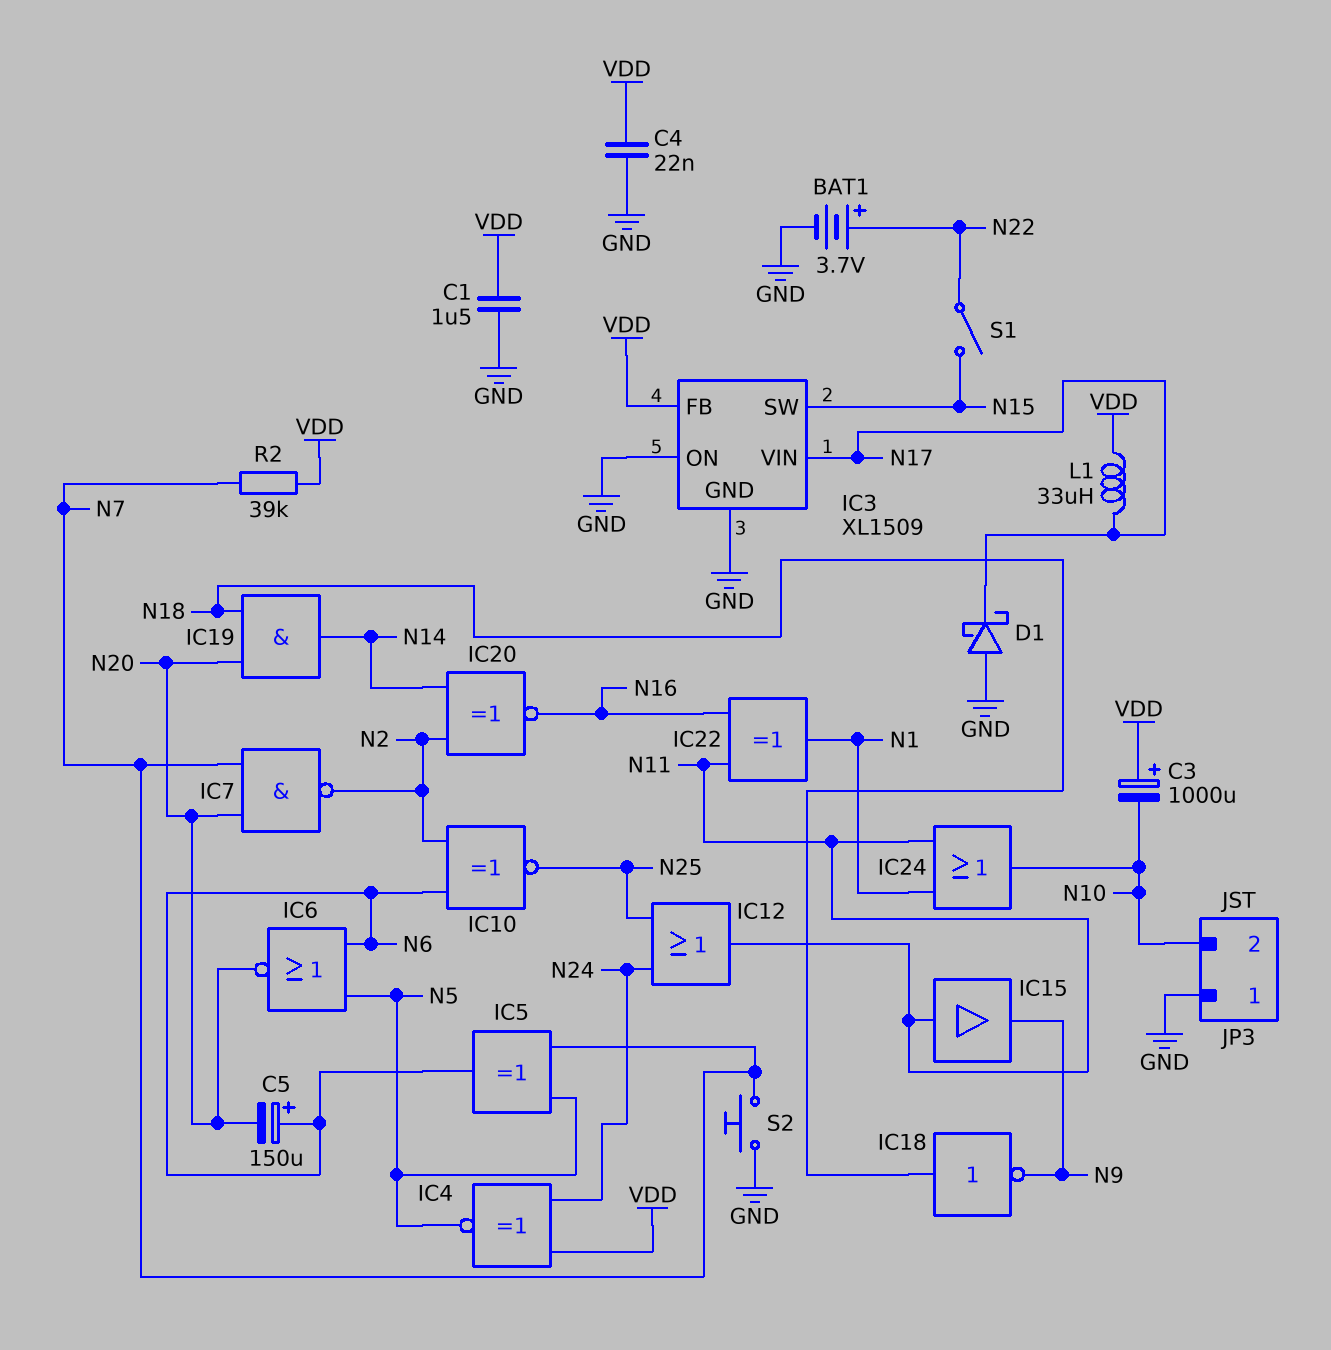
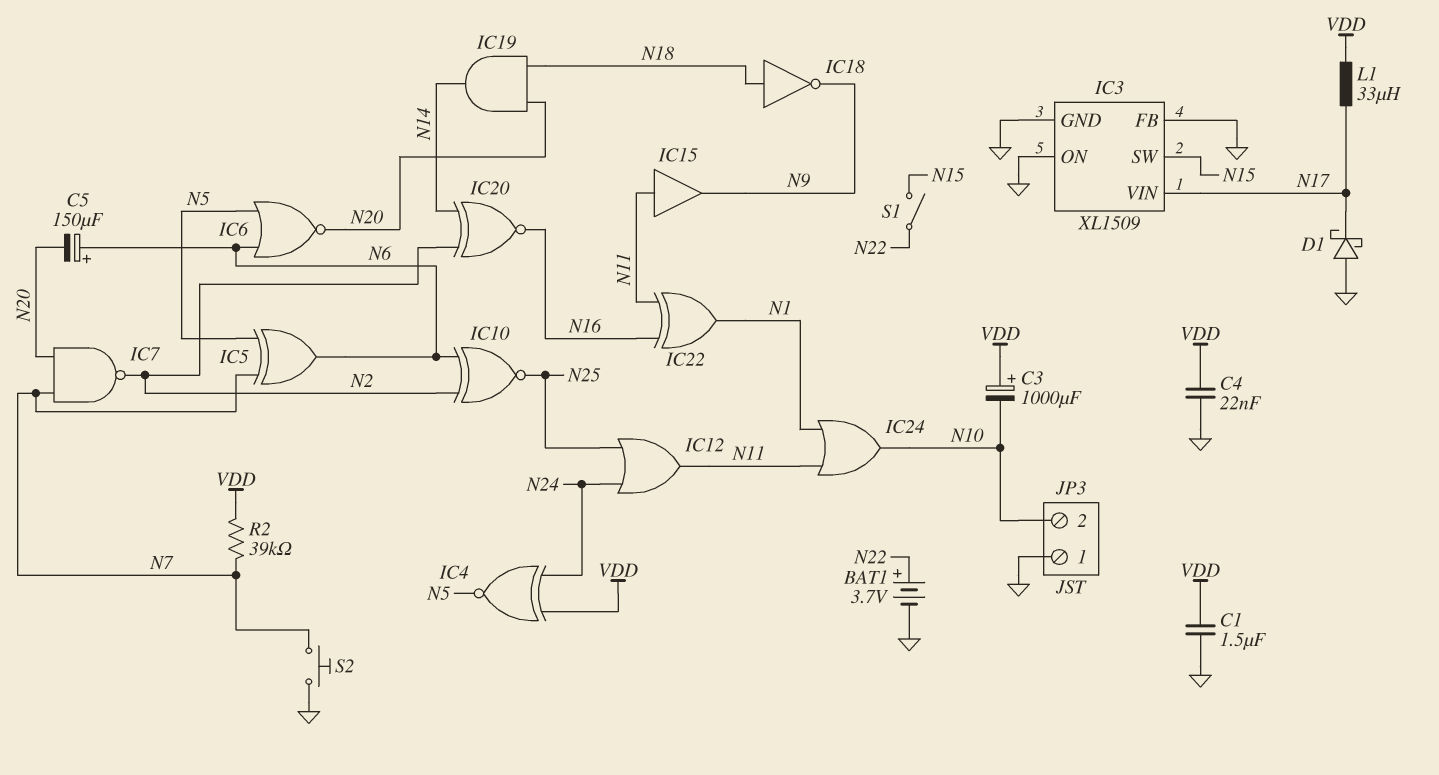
IC3 pin FB: VDD -> GND

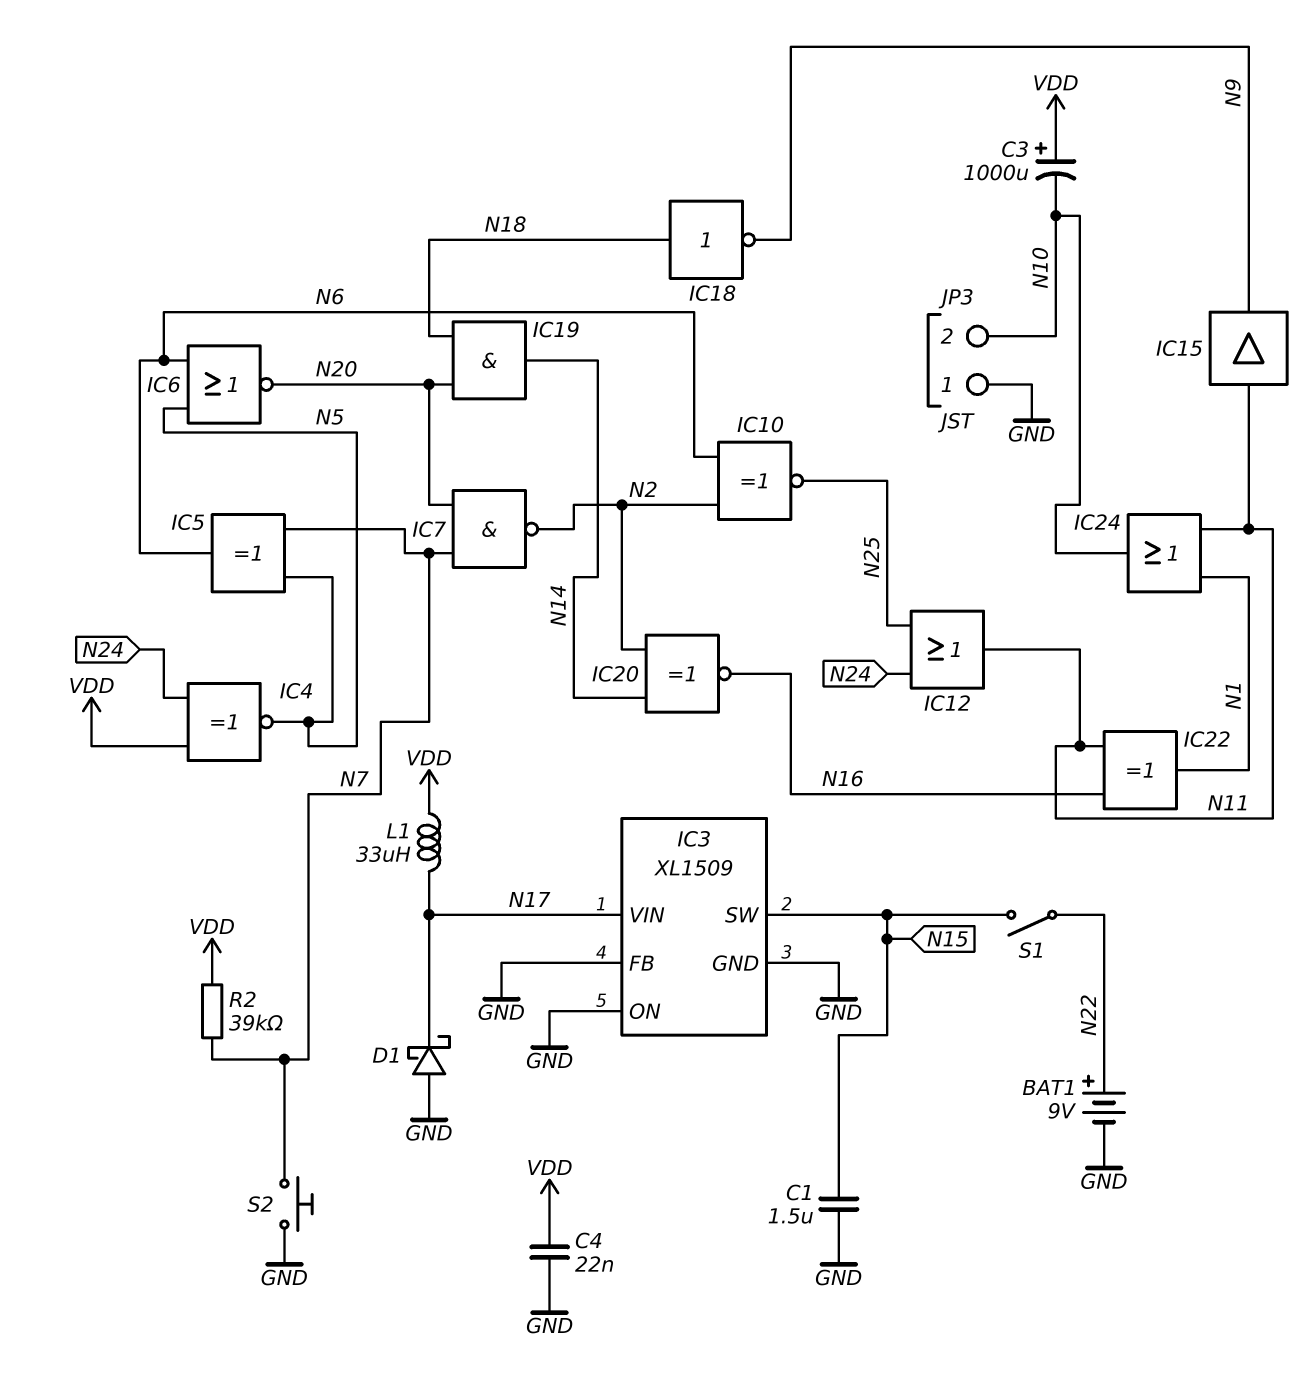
BAT1: 3.7V (plus N22, minus GND) -> 9V (plus N22, minus GND)
C1: 1.5uF (GND, VDD) -> 1.5uF (GND, N15)
C5: 150uF (plus N6, minus N20) -> none

